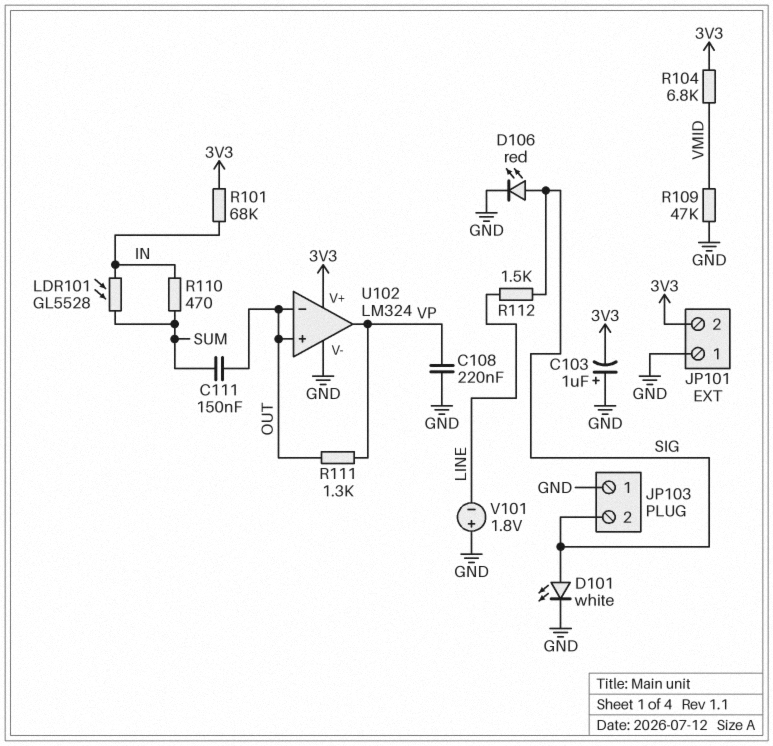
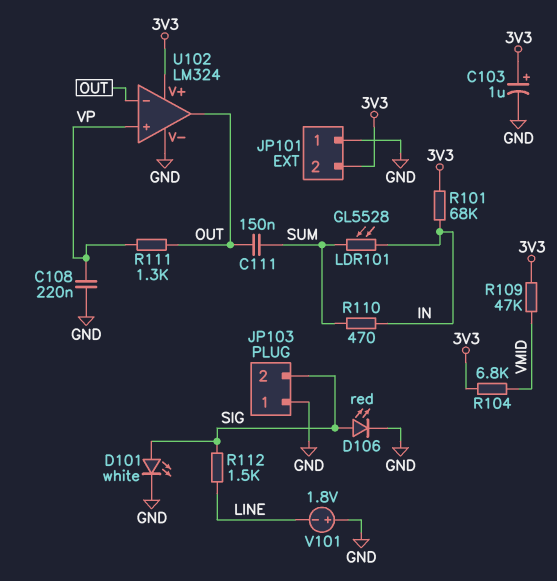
C103: 1uF (plus GND, minus 3V3) -> 1uF (plus 3V3, minus GND)
R109: 47k (GND, VMID) -> 47k (3V3, VMID)
U102 pin in+: OUT -> VP
U102 pin out: VP -> OUT

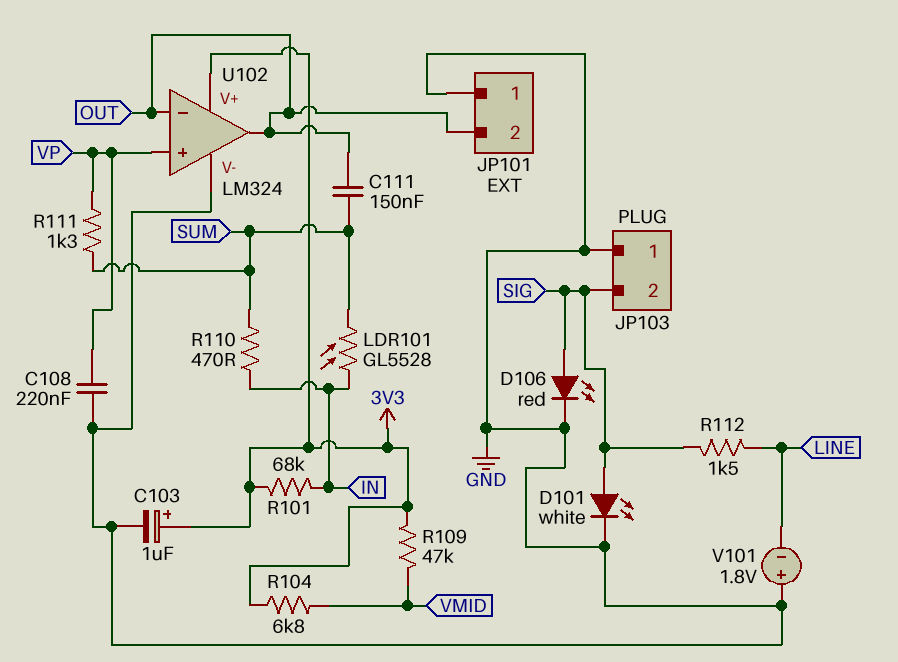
JP101 pin 2: 3V3 -> OUT
R111: 1.3k (OUT, VP) -> 1.3k (SUM, VP)

